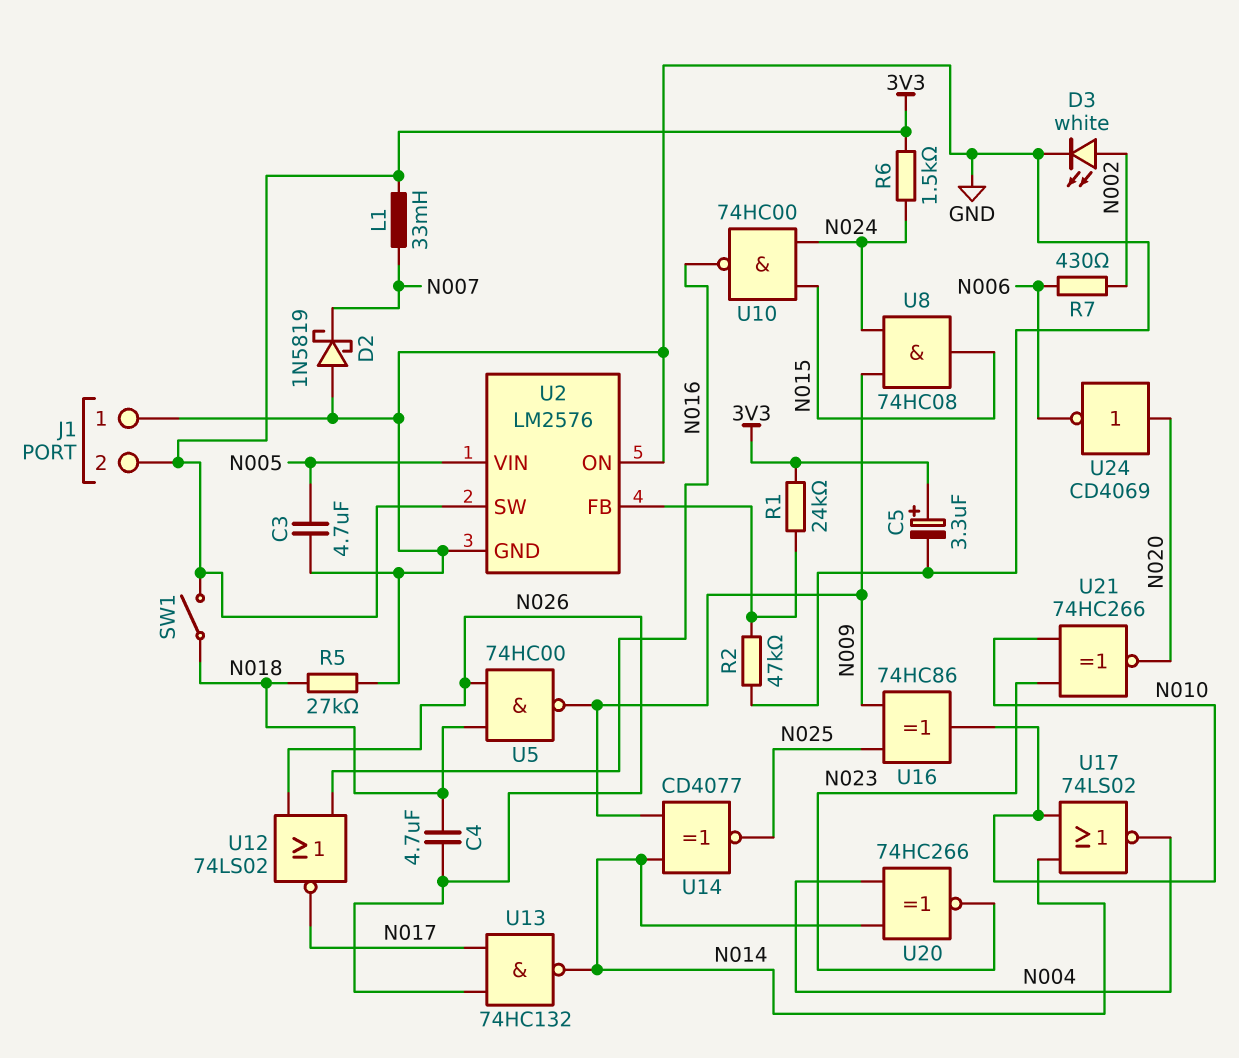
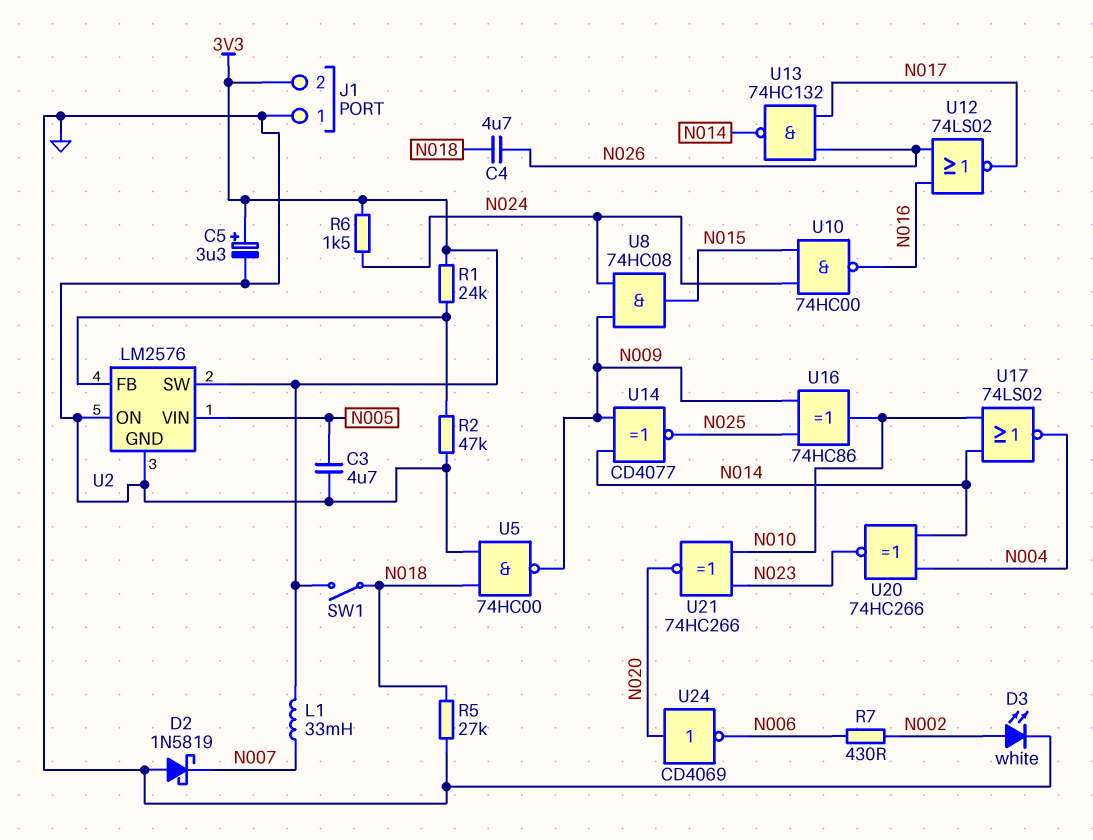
U5: NAND 74HC00 (in N018, in N026, out N009) -> NAND 74HC00 (in GND, in N018, out N009)

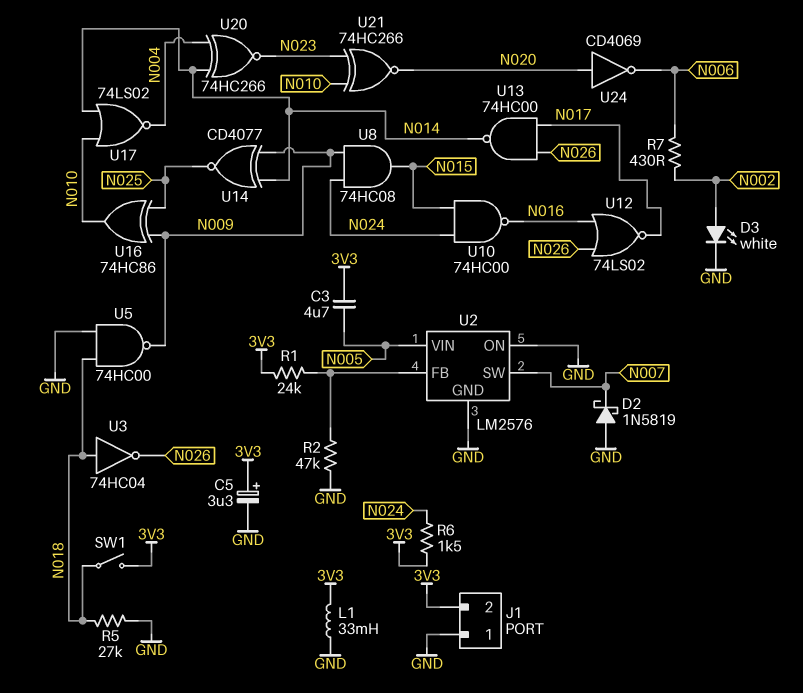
C3: 4.7uF (GND, N005) -> 4.7uF (3V3, N005)
C4: 4.7uF (N018, N026) -> none
L1: 33mH (3V3, N007) -> 33mH (3V3, GND)
U2 pin SW: 3V3 -> N007
U3: none -> NOT 74HC04 (in N018, out N026)
U13: NAND 74HC132 (in N017, in N026, out N014) -> NAND 74HC00 (in N017, in N026, out N014)

